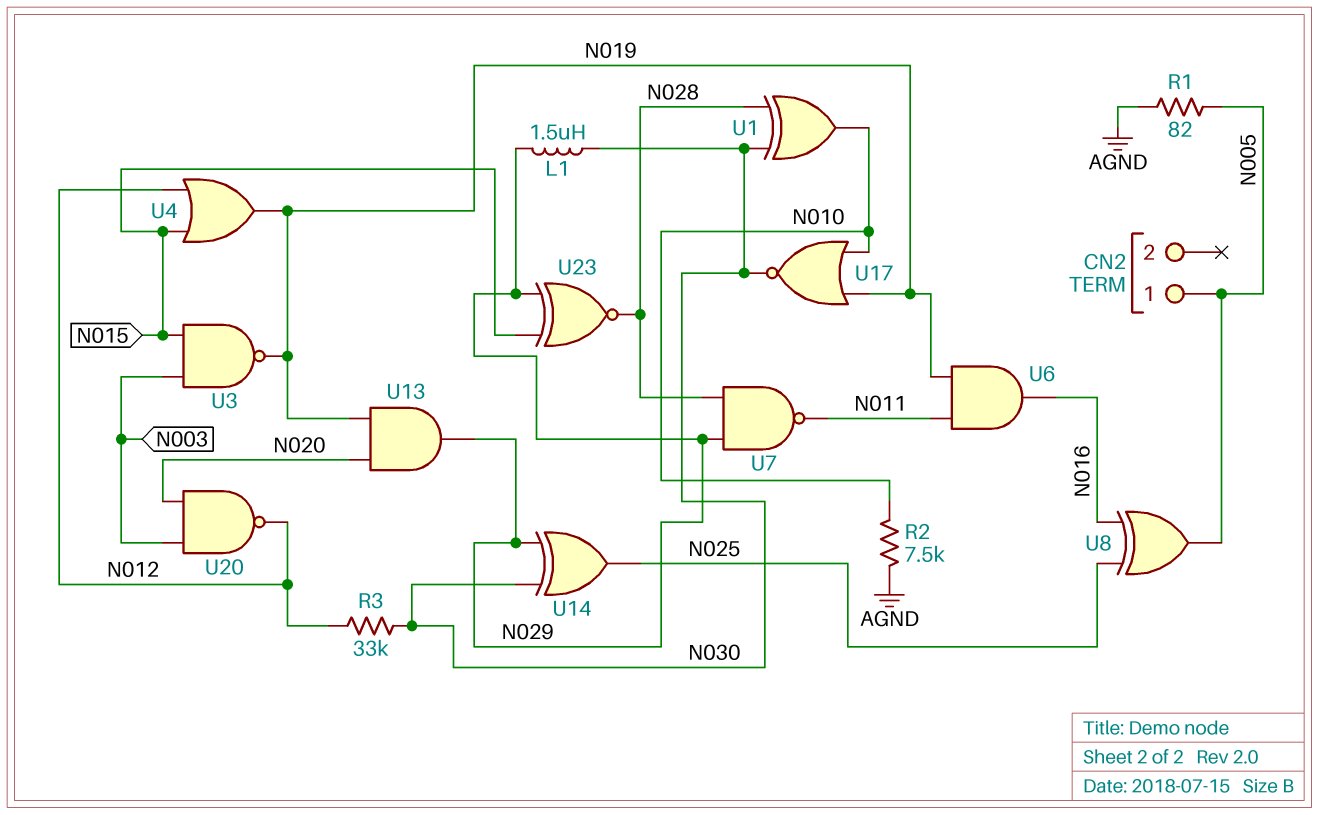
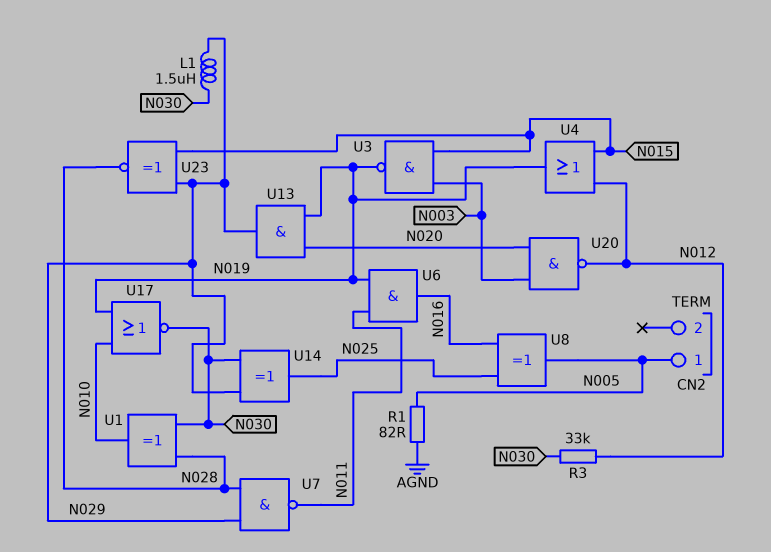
R2: 7.5k (AGND, N010) -> none

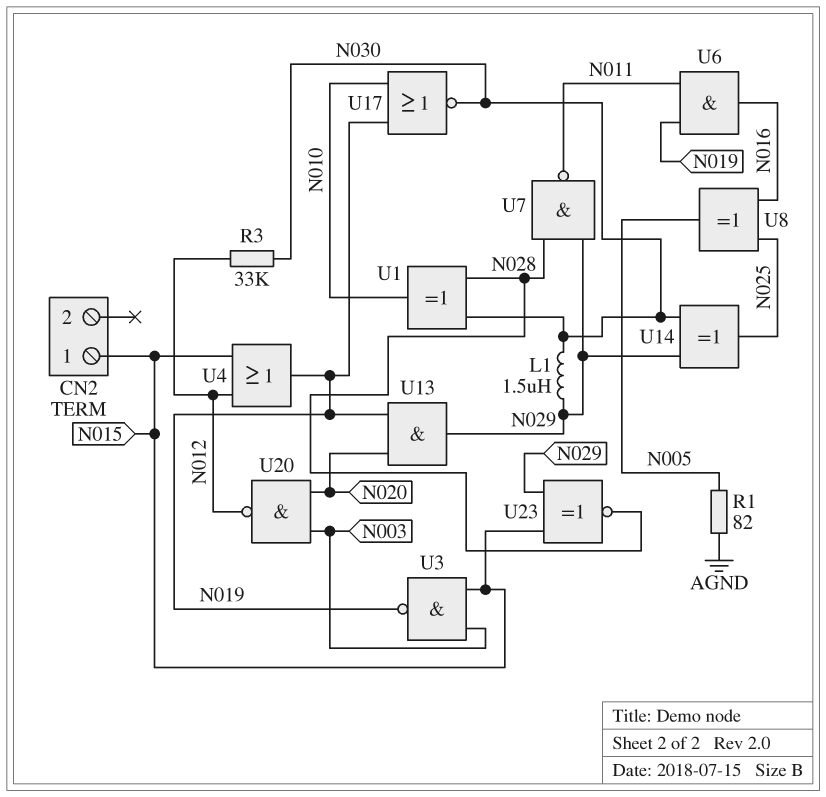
CN2 pin 1: N005 -> N015

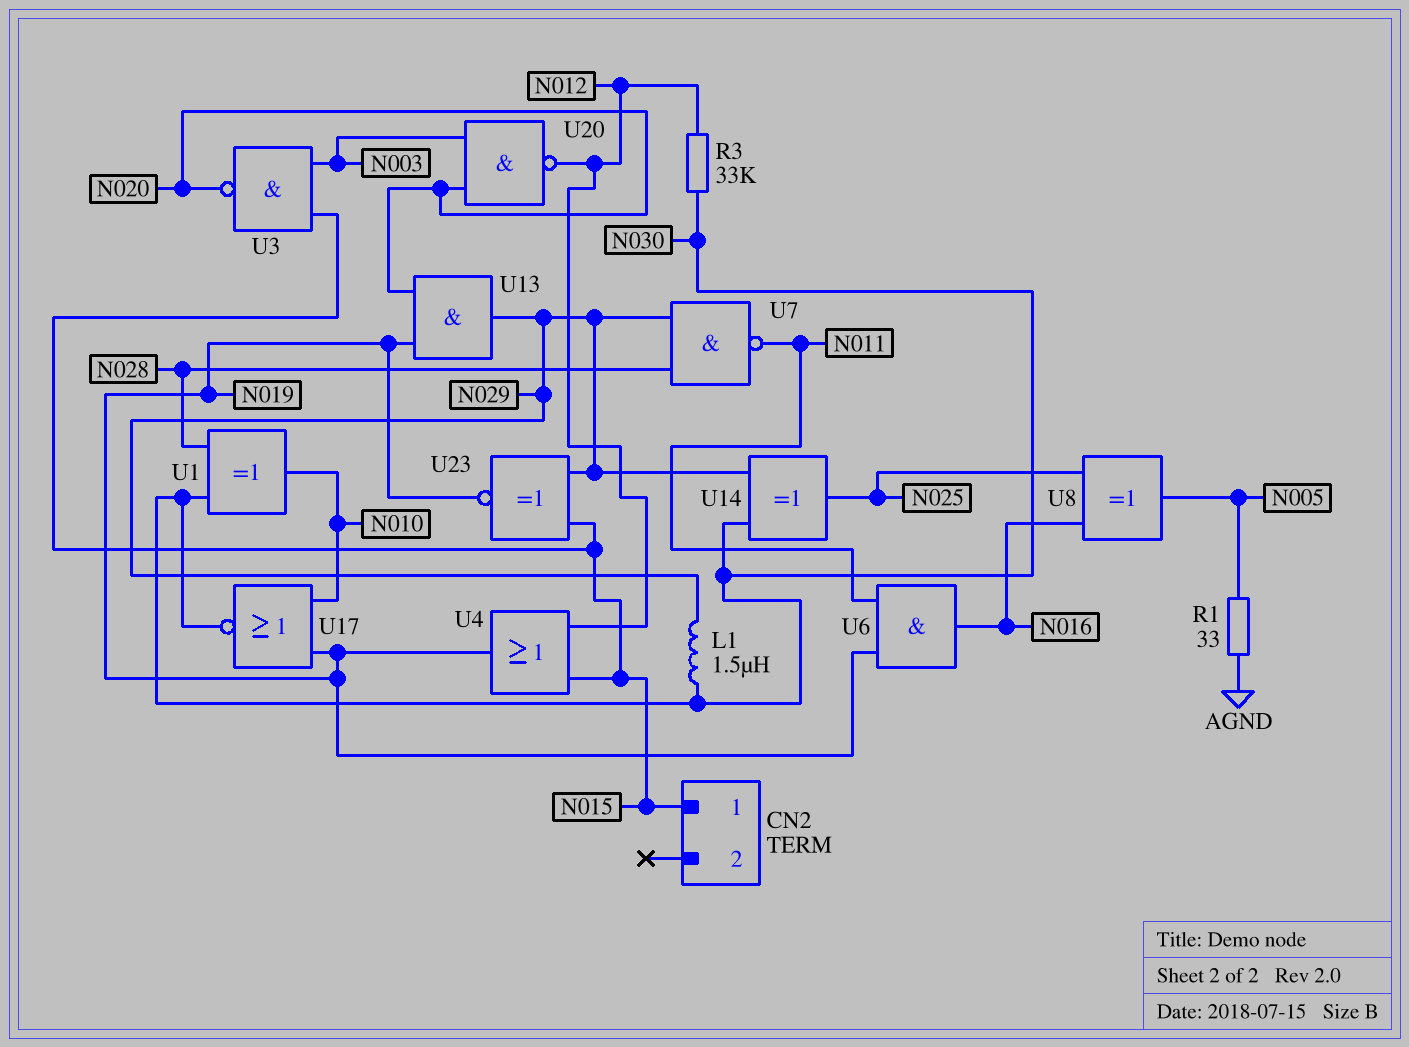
R1: 82 (AGND, N005) -> 33 (AGND, N005)
U3: NAND (in N003, in N015, out N019) -> NAND (in N003, in N015, out N020)
U23: XNOR (in N015, in N029, out N028) -> XNOR (in N015, in N029, out N019)

